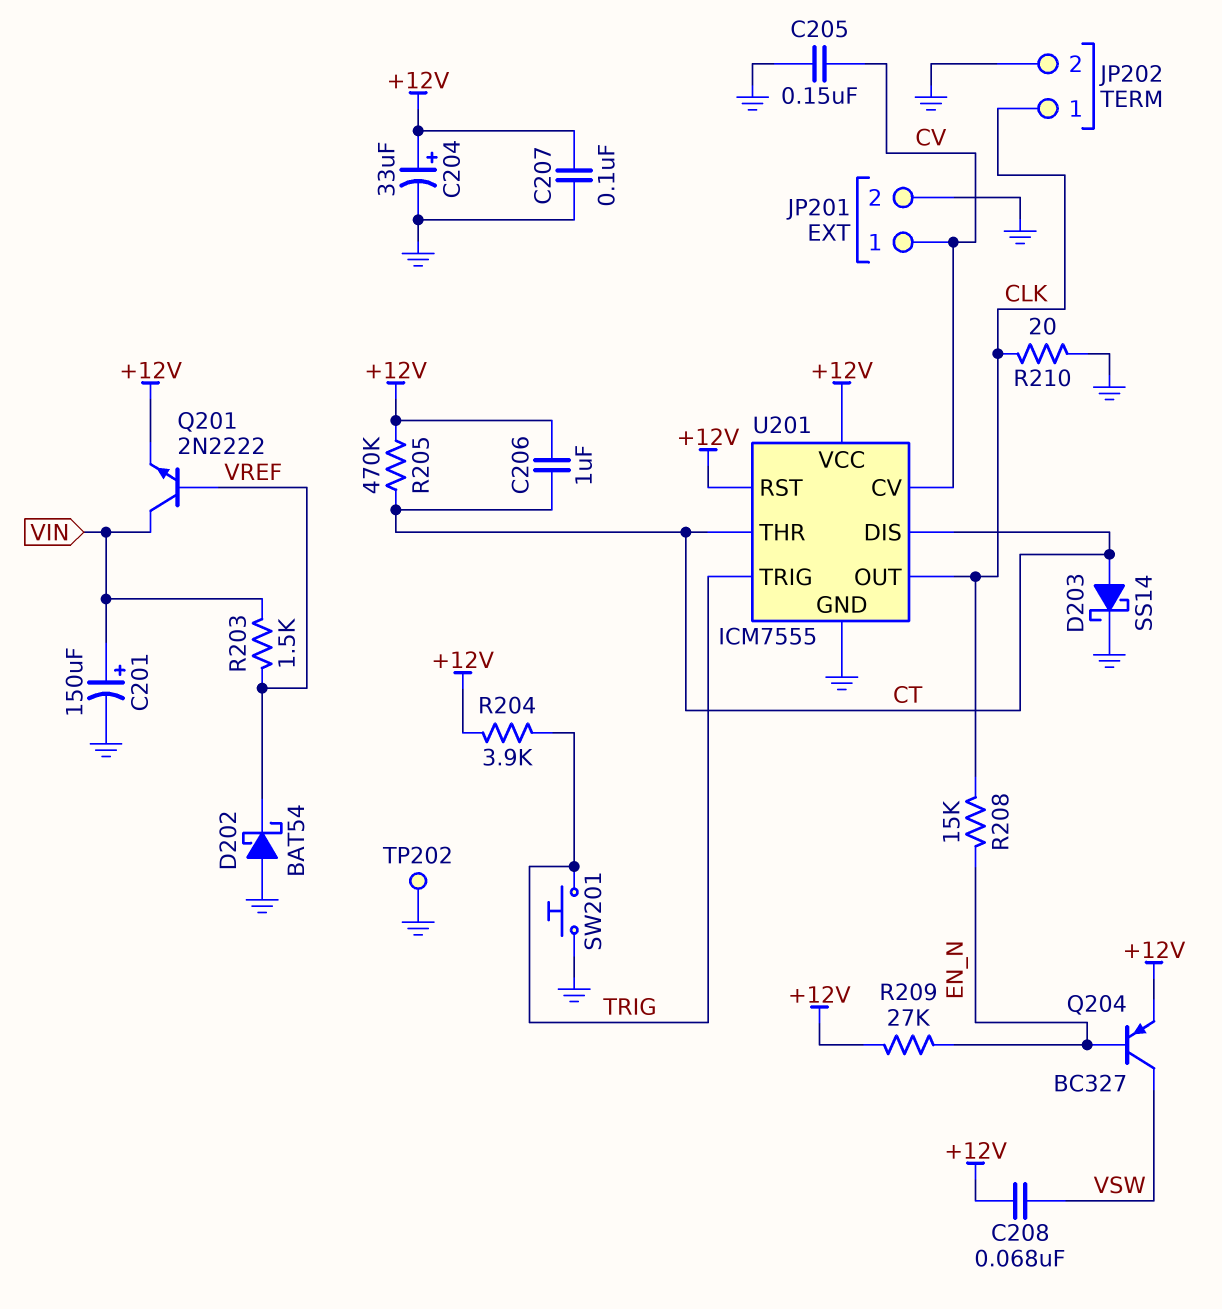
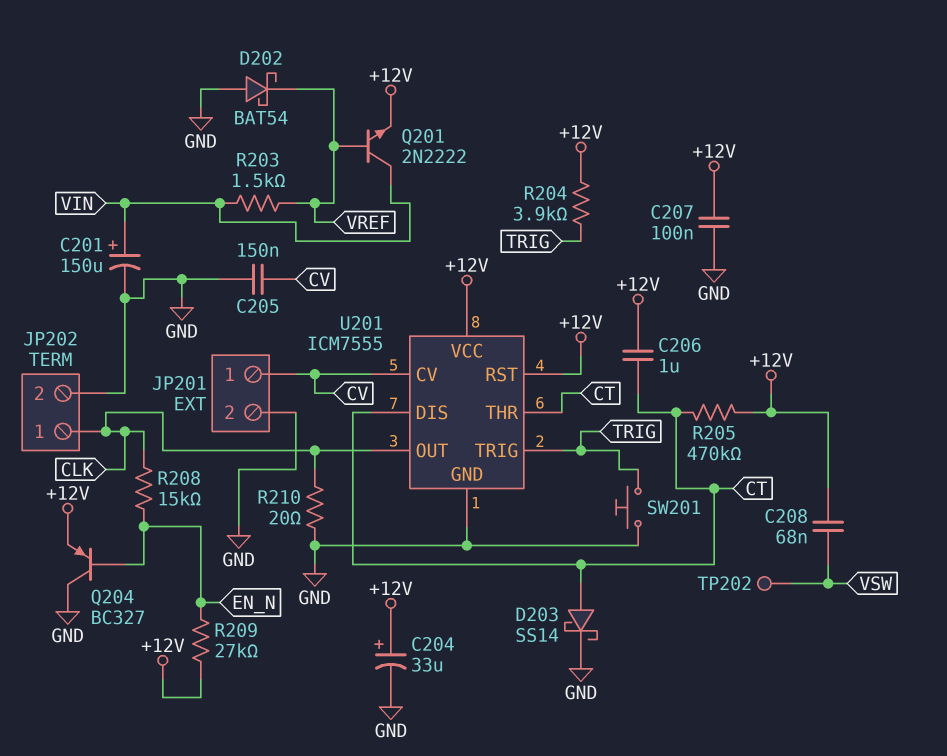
Q204: PNP BC327 (B EN_N, C VSW, E +12V) -> PNP BC327 (B EN_N, C GND, E +12V)
TP202: test point (GND) -> test point (VSW)

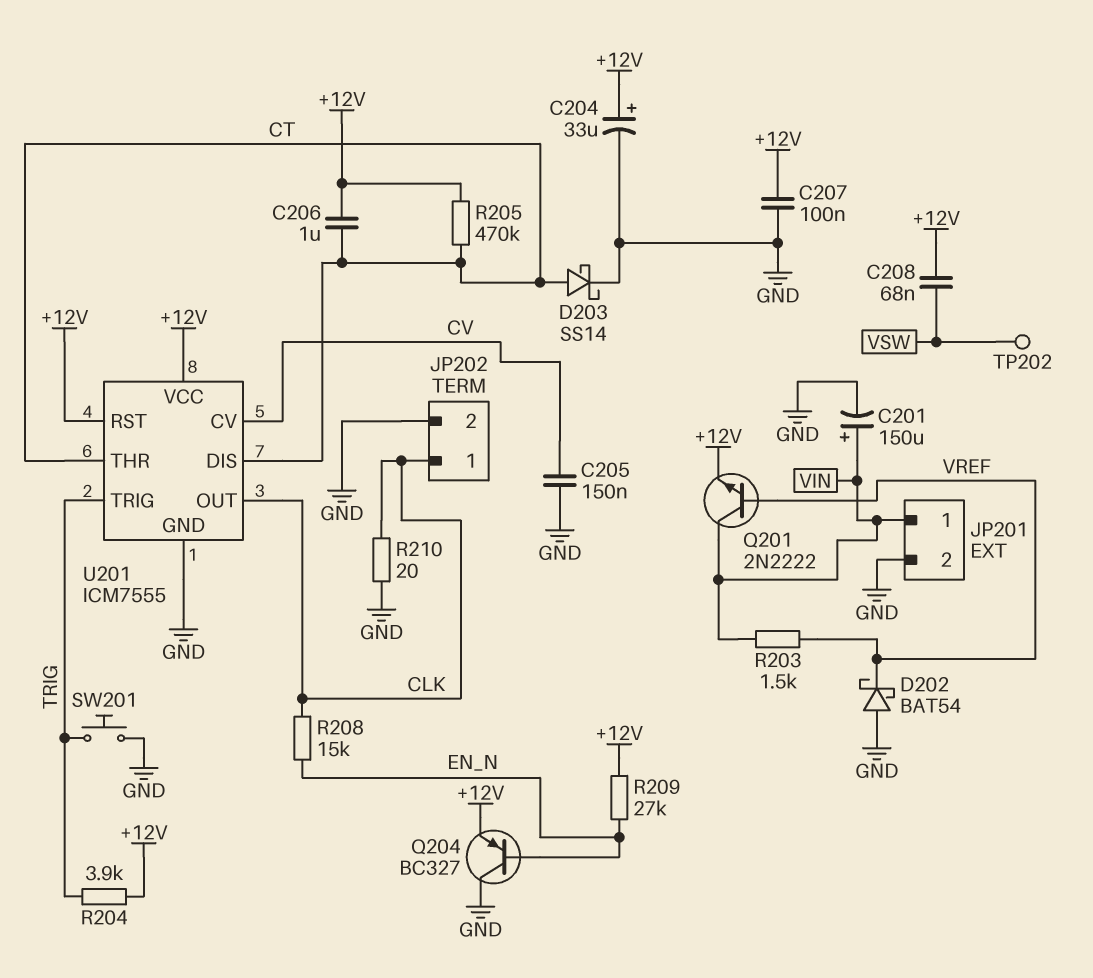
JP201 pin 1: CV -> VIN

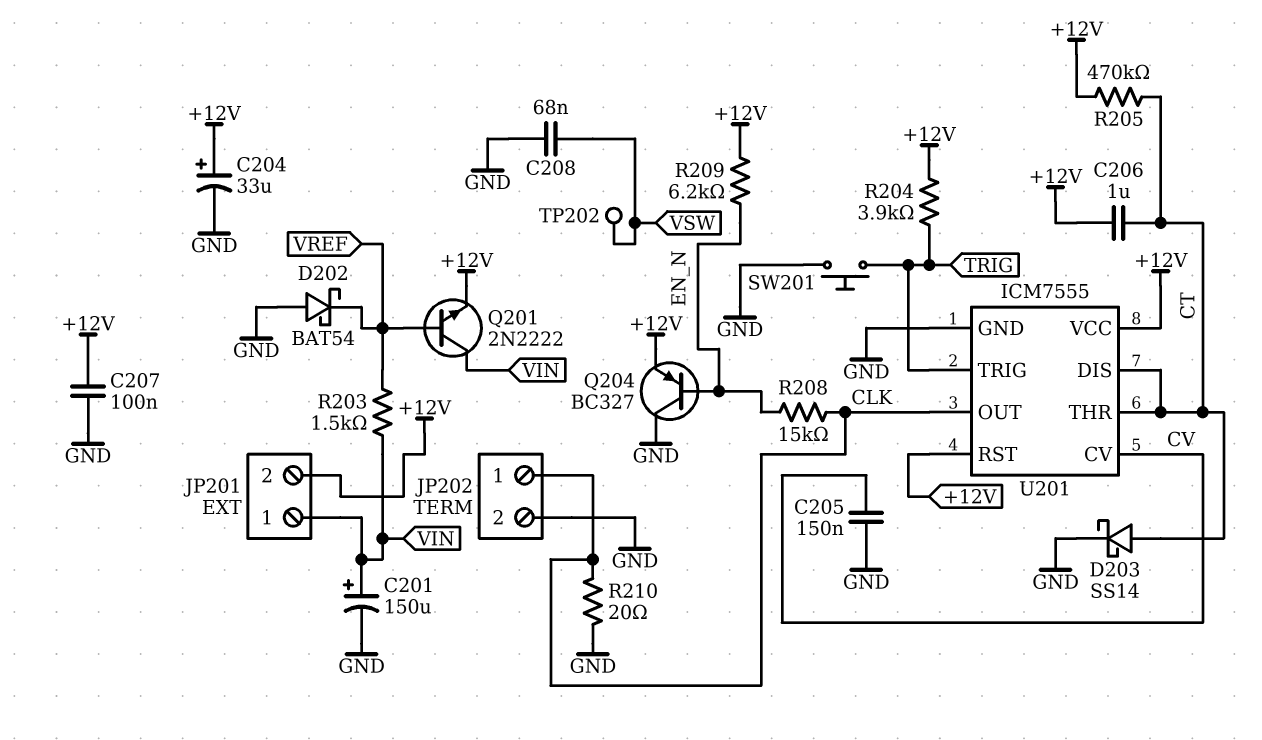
C208: 68nF (+12V, VSW) -> 68nF (GND, VSW)
JP201 pin 2: GND -> +12V
R209: 27k (+12V, EN_N) -> 6.2k (+12V, EN_N)

